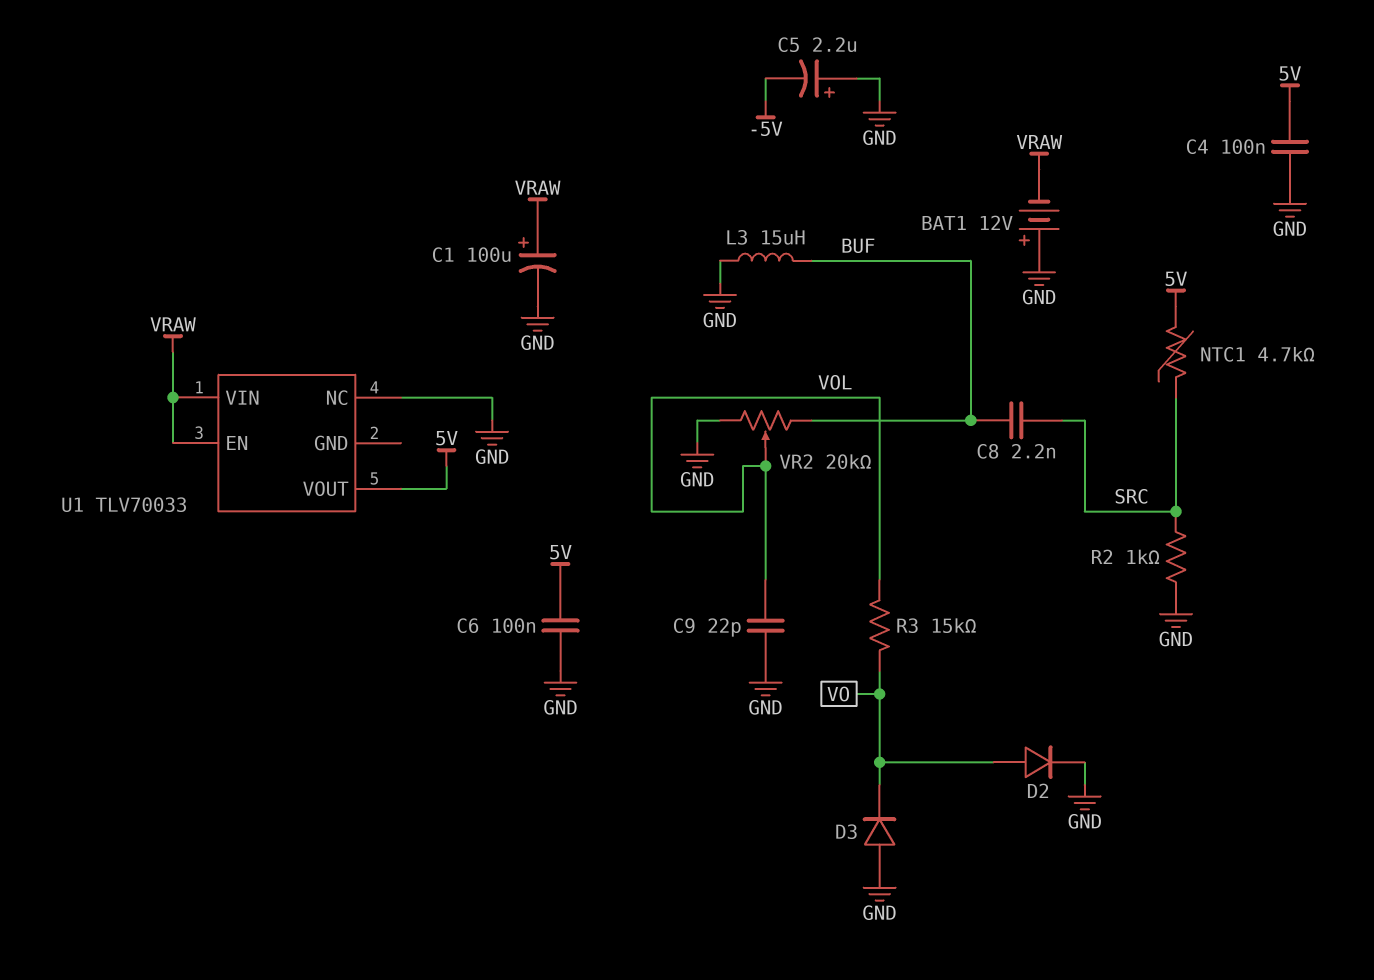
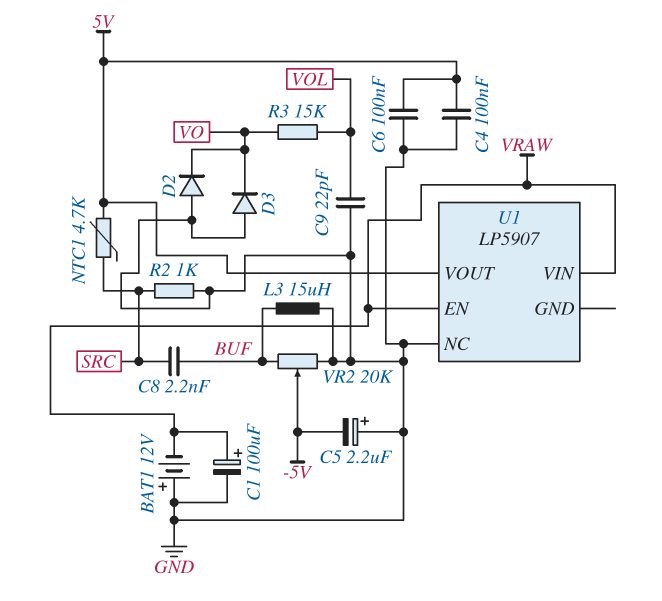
D2: diode (A VO, K GND) -> diode (A GND, K VO)
U1: TLV70033 -> LP5907
VR2: 20k (BUF, GND, wiper VOL) -> 20k (BUF, GND, wiper -5V)

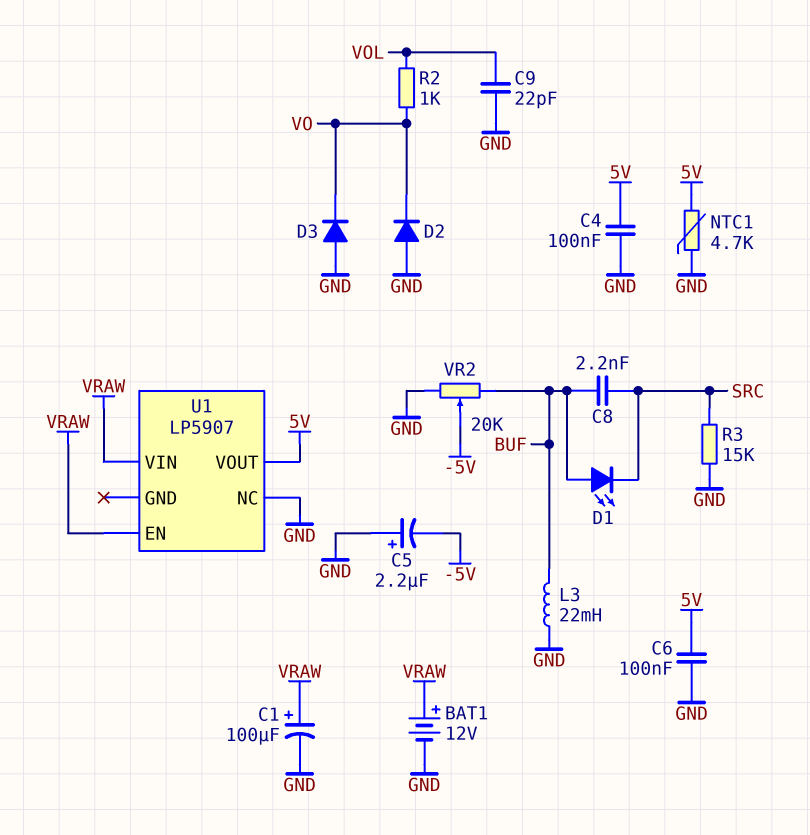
BAT1: 12V (plus GND, minus VRAW) -> 12V (plus VRAW, minus GND)
D1: none -> LED (A BUF, K SRC)
L3: 15uH (BUF, GND) -> 22mH (BUF, GND)
NTC1: 4.7k (5V, SRC) -> 4.7k (5V, GND)
R2: 1k (GND, SRC) -> 1k (VO, VOL)
R3: 15k (VO, VOL) -> 15k (GND, SRC)

